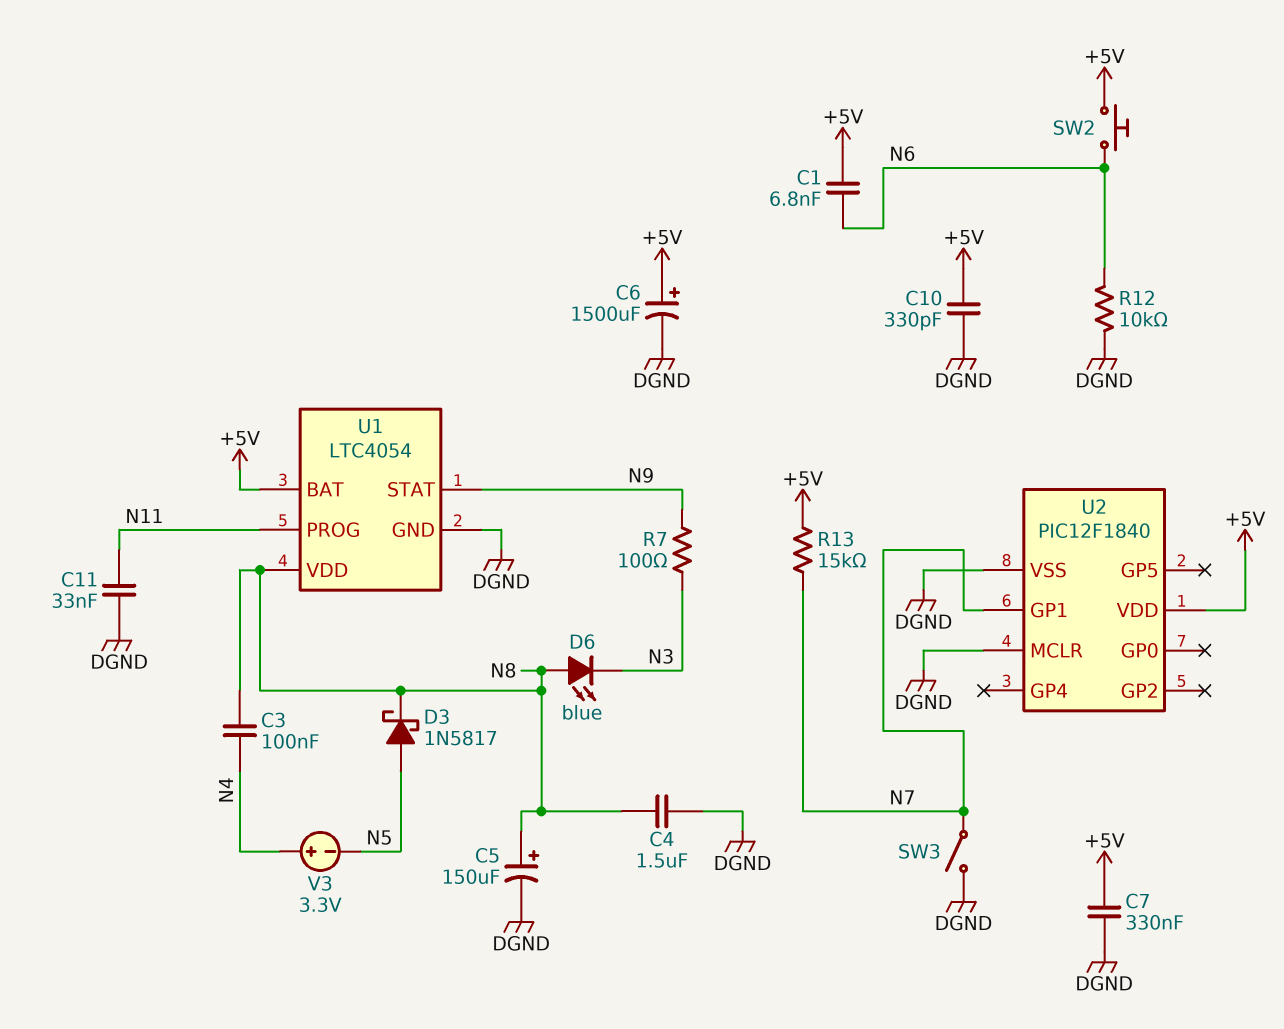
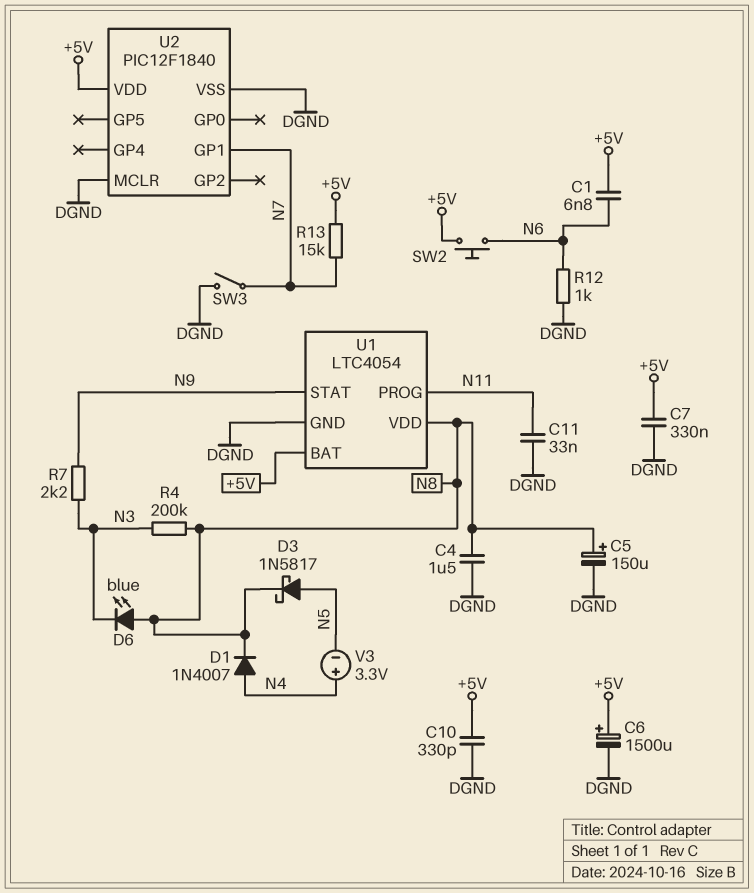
C3: 100nF (N4, N8) -> none
D1: none -> diode 1N4007 (A N4, K N8)
R4: none -> 200k (N3, N8)
R7: 100 (N3, N9) -> 2.2k (N3, N9)
R12: 10k (DGND, N6) -> 1k (DGND, N6)

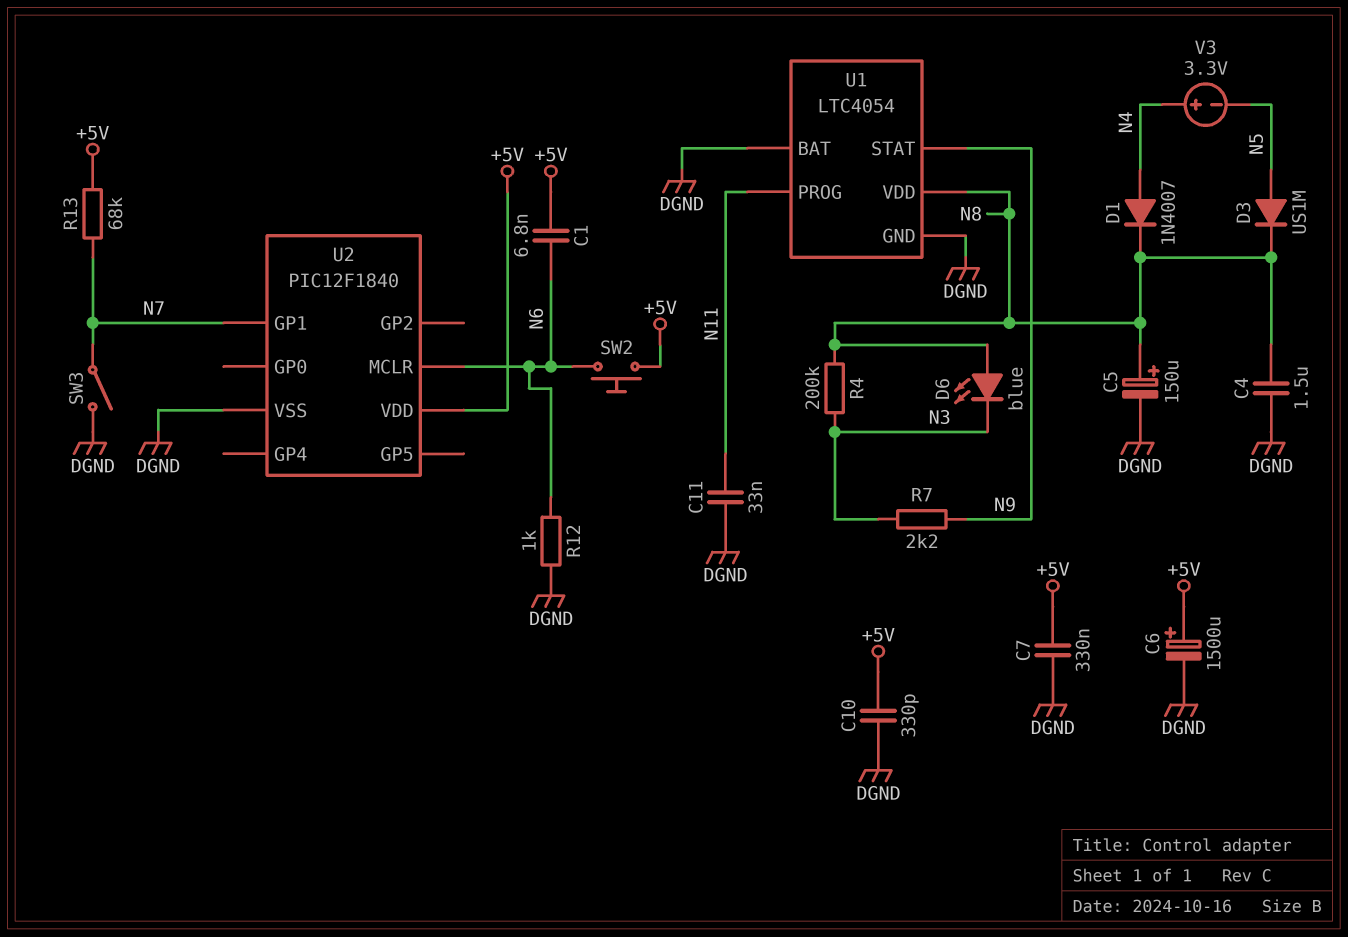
D3: schottky 1N5817 (A N5, K N8) -> diode US1M (A N5, K N8)
R13: 15k (+5V, N7) -> 68k (+5V, N7)
U1 pin BAT: +5V -> DGND
U2 pin MCLR: DGND -> N6

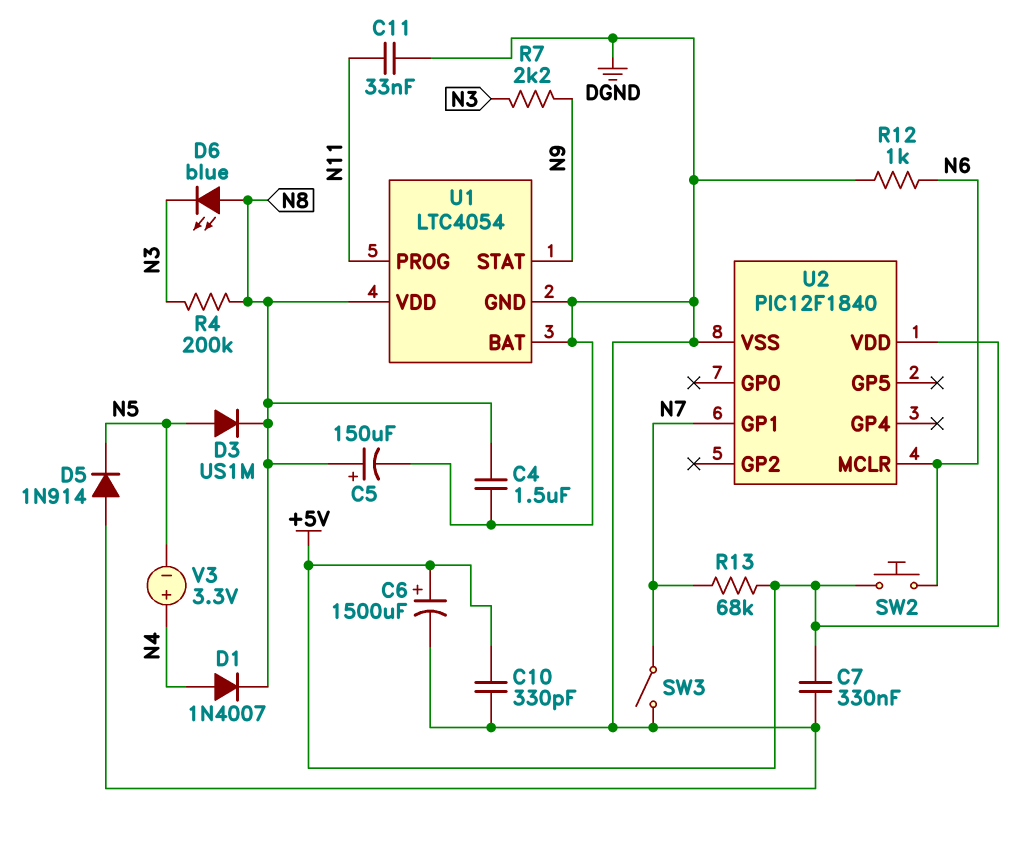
C1: 6.8nF (+5V, N6) -> none
D5: none -> diode 1N914 (A DGND, K N5)

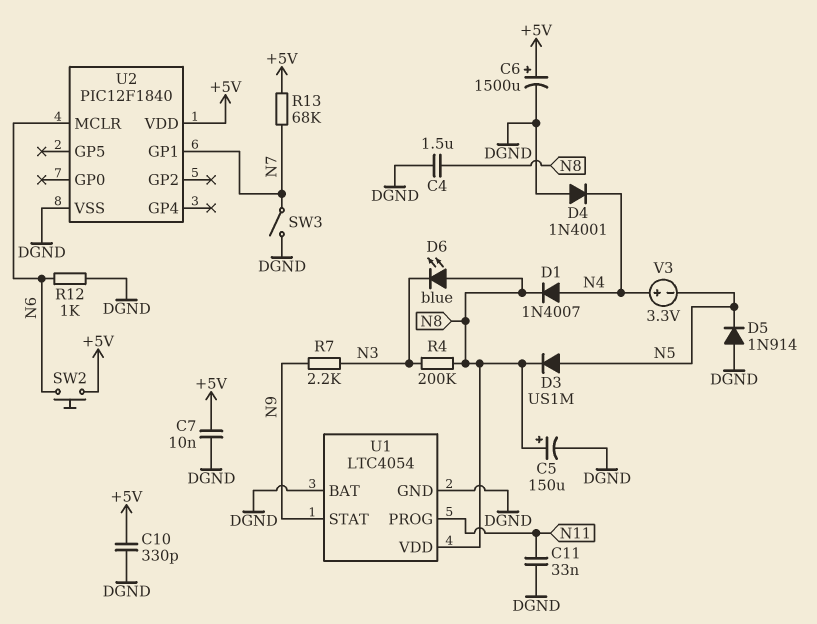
C7: 330nF (+5V, DGND) -> 10nF (+5V, DGND)
D4: none -> diode 1N4001 (A DGND, K N4)

